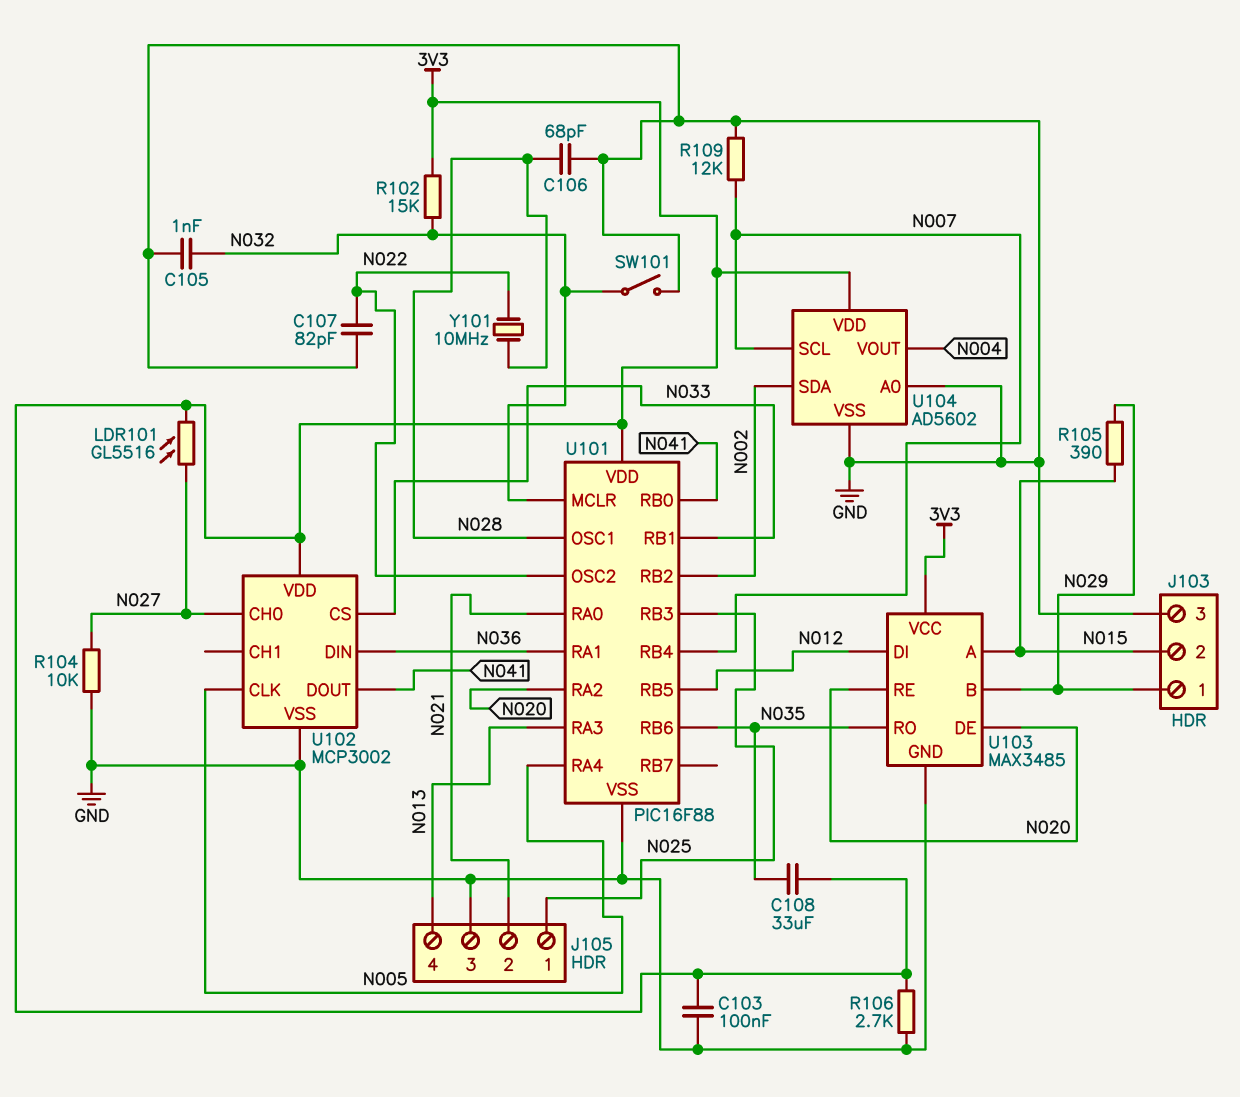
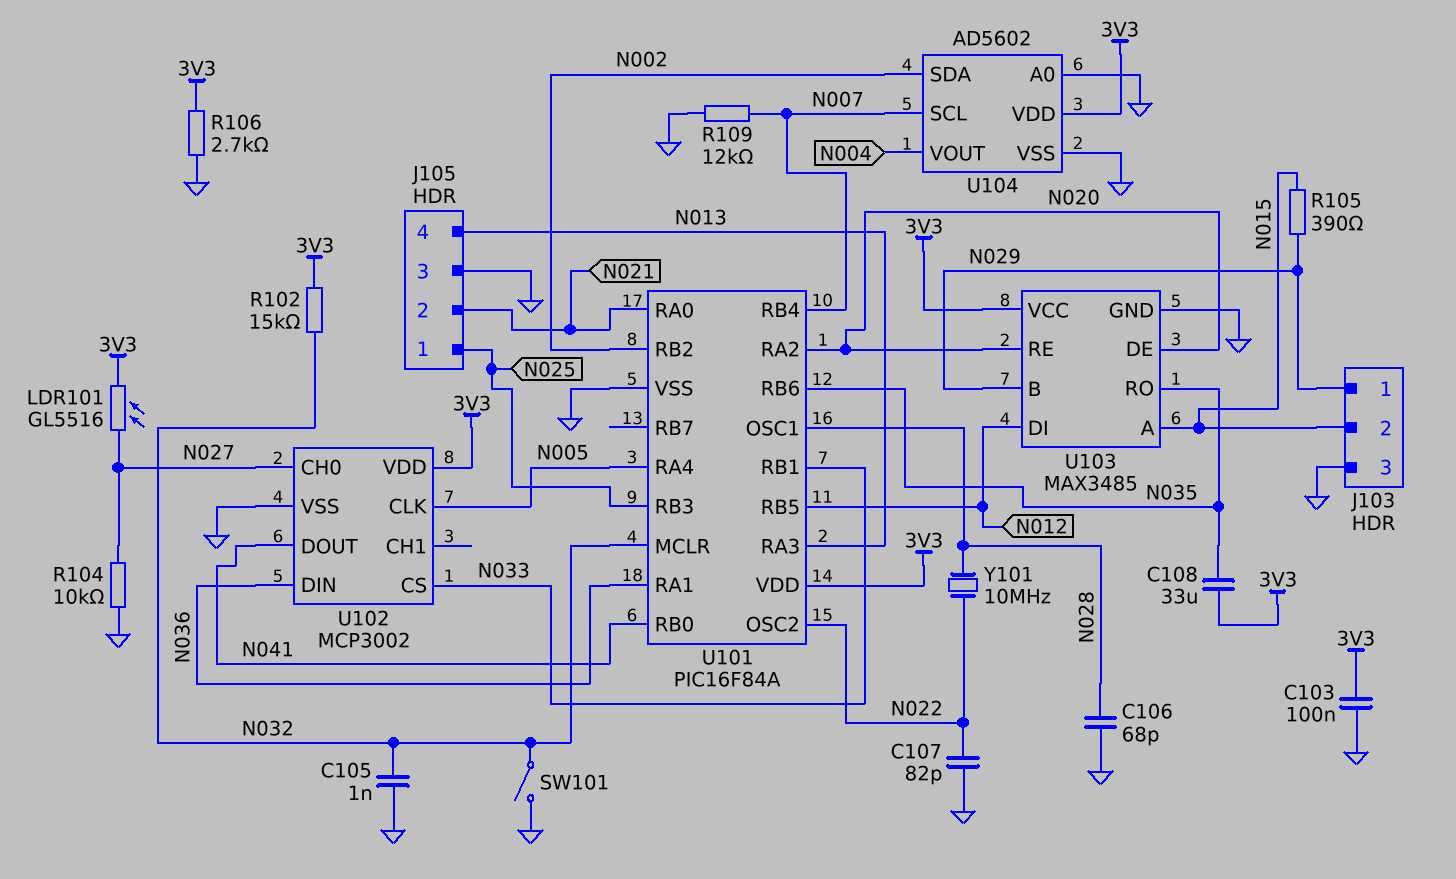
U101: PIC16F88 -> PIC16F84A

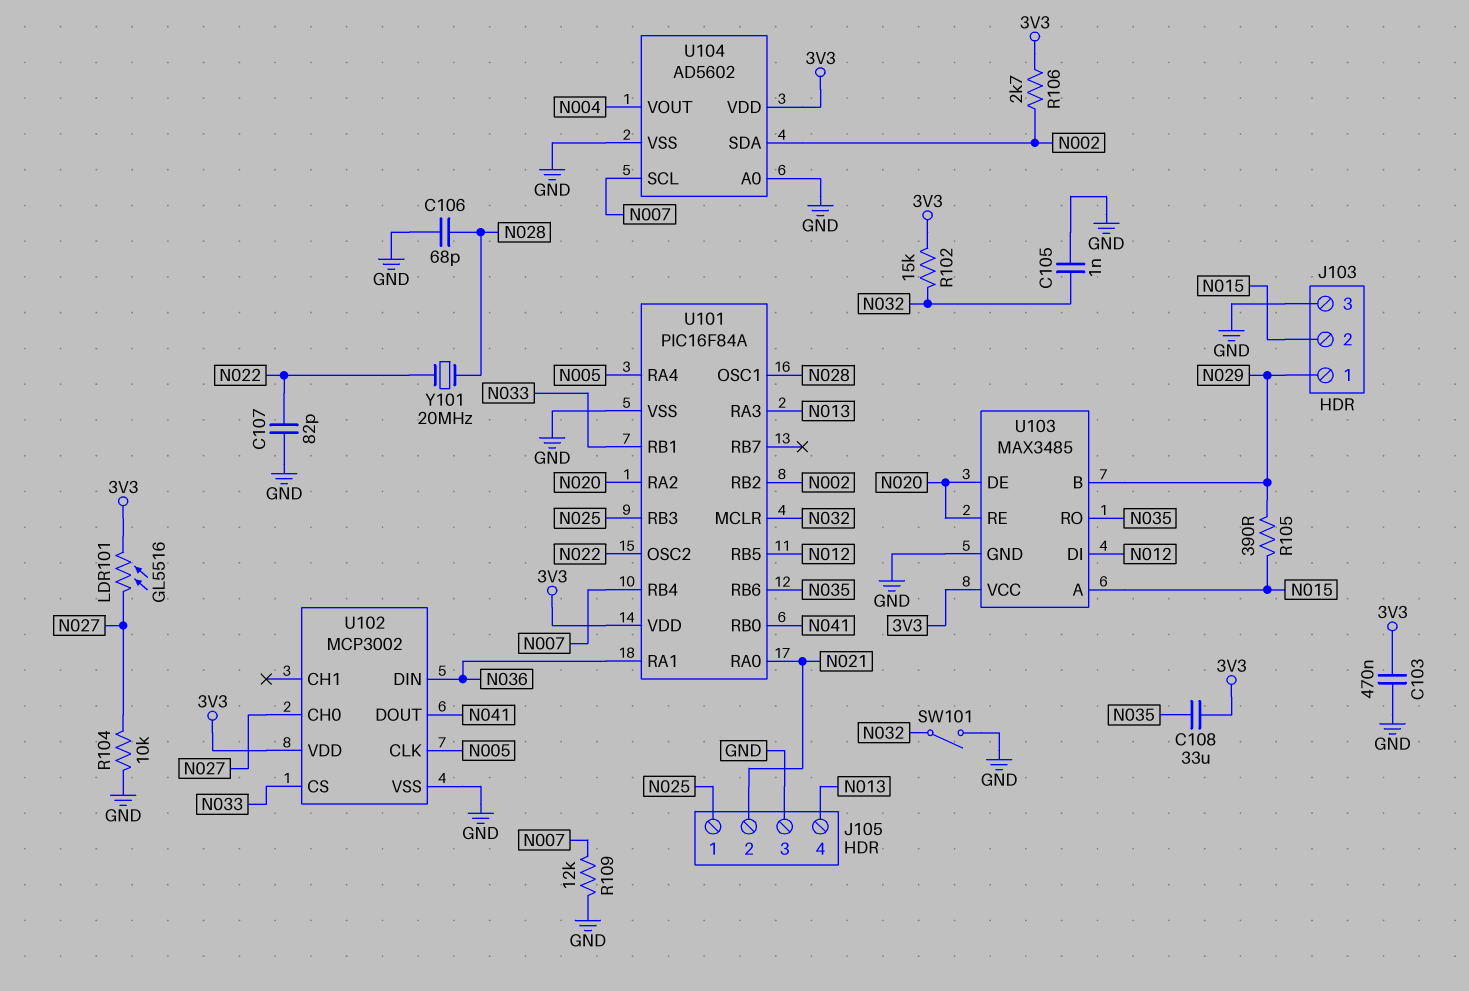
C103: 100nF (3V3, GND) -> 470nF (3V3, GND)
R106: 2.7k (3V3, GND) -> 2.7k (3V3, N002)
Y101: 10MHz (N022, N028) -> 20MHz (N022, N028)

